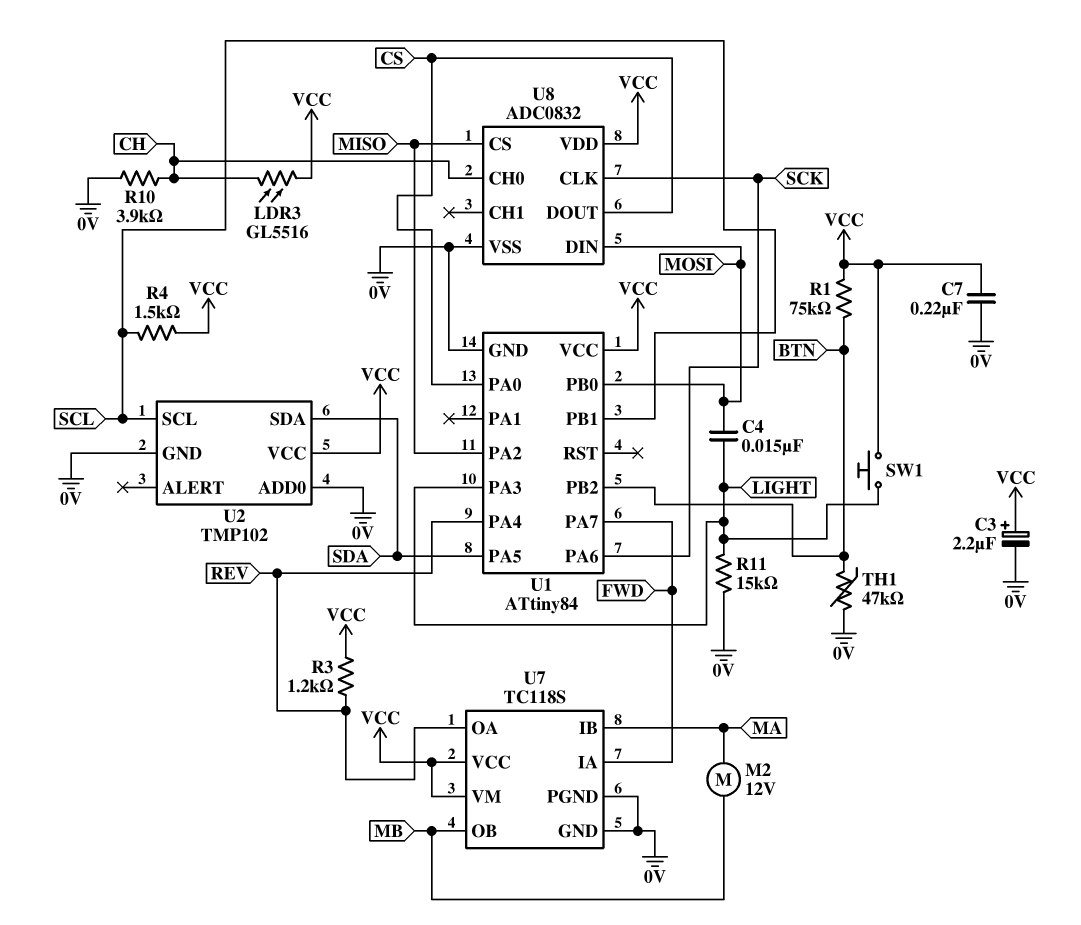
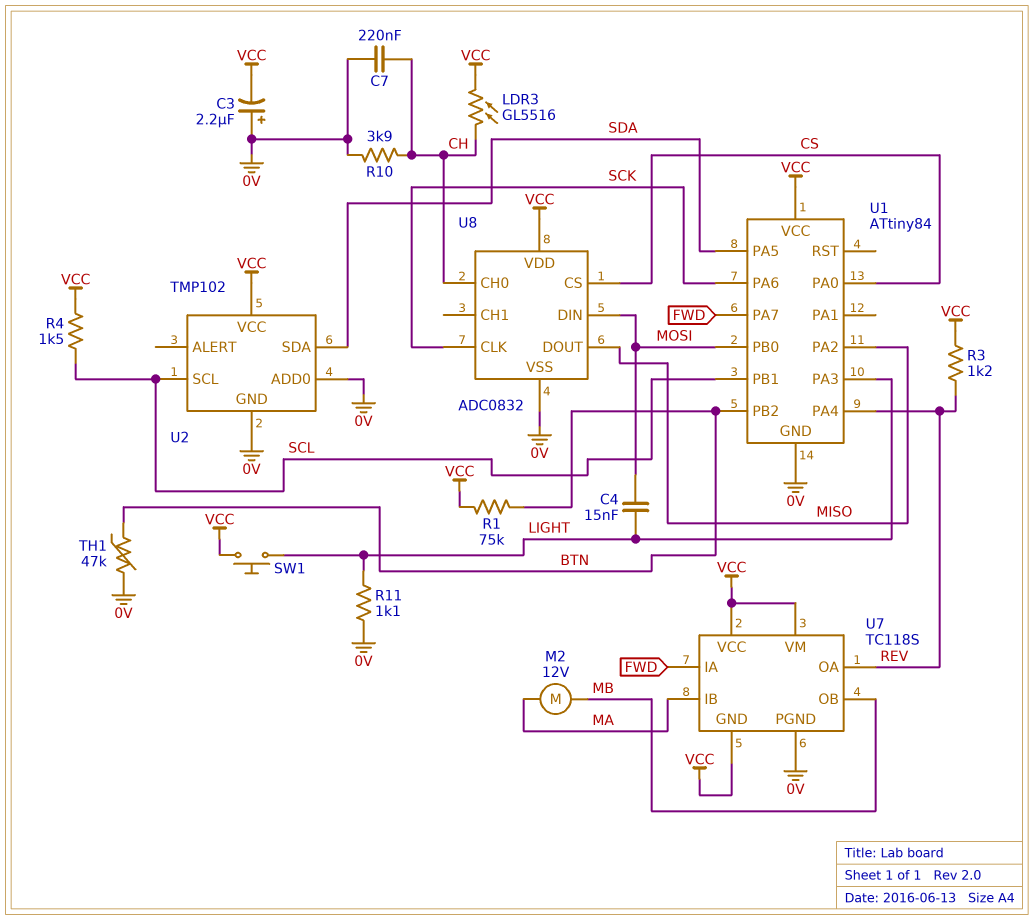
C3: 2.2uF (plus VCC, minus 0V) -> 2.2uF (plus 0V, minus VCC)
C7: 220nF (0V, VCC) -> 220nF (0V, CH)
R11: 15k (0V, LIGHT) -> 1.1k (0V, LIGHT)
U7 pin GND: 0V -> VCC
U8 pin CS: MISO -> CS
U8 pin DOUT: CS -> MISO

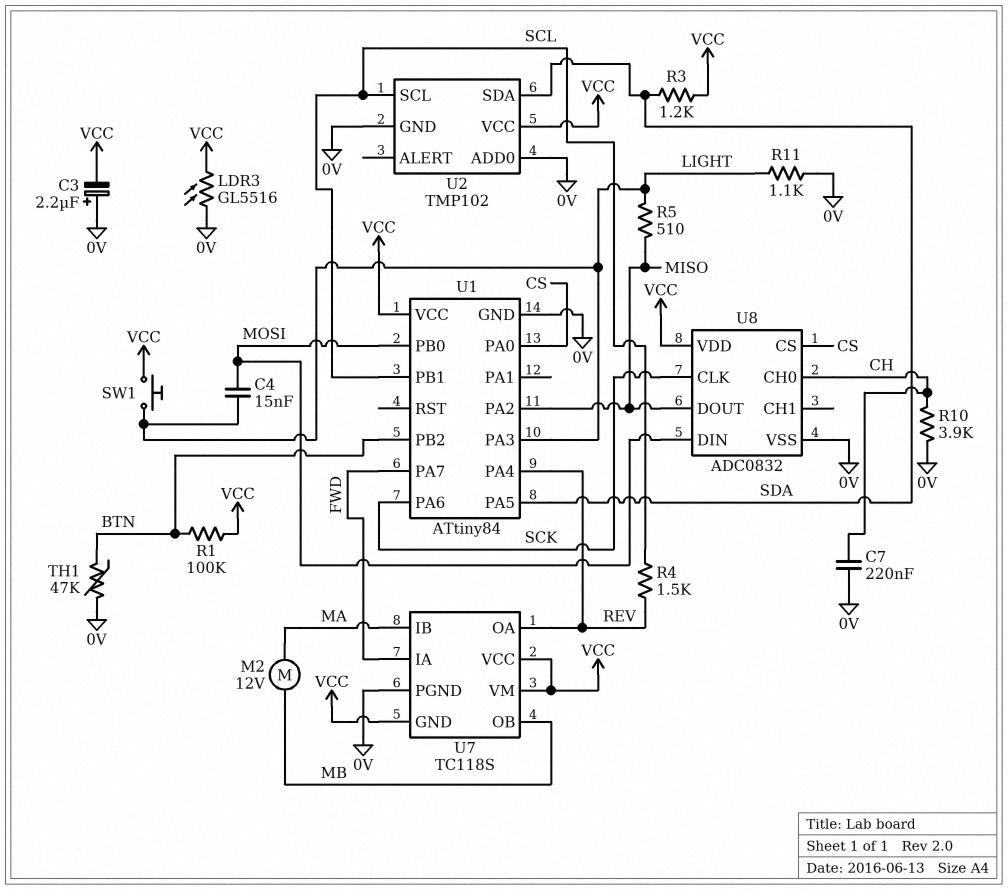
LDR3: GL5516 (CH, VCC) -> GL5516 (0V, VCC)
R1: 75k (BTN, VCC) -> 100k (BTN, VCC)
R3: 1.2k (REV, VCC) -> 1.2k (SDA, VCC)
R4: 1.5k (SCL, VCC) -> 1.5k (REV, SCL)
R5: none -> 510 (LIGHT, MISO)

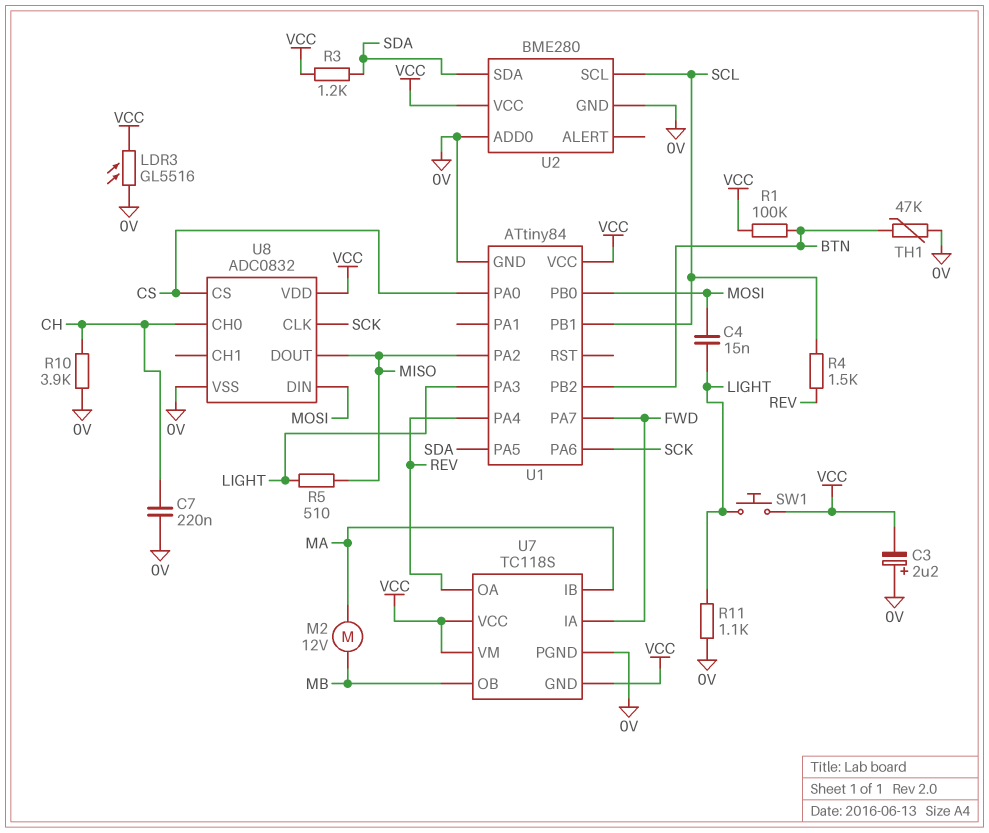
U2: TMP102 -> BME280

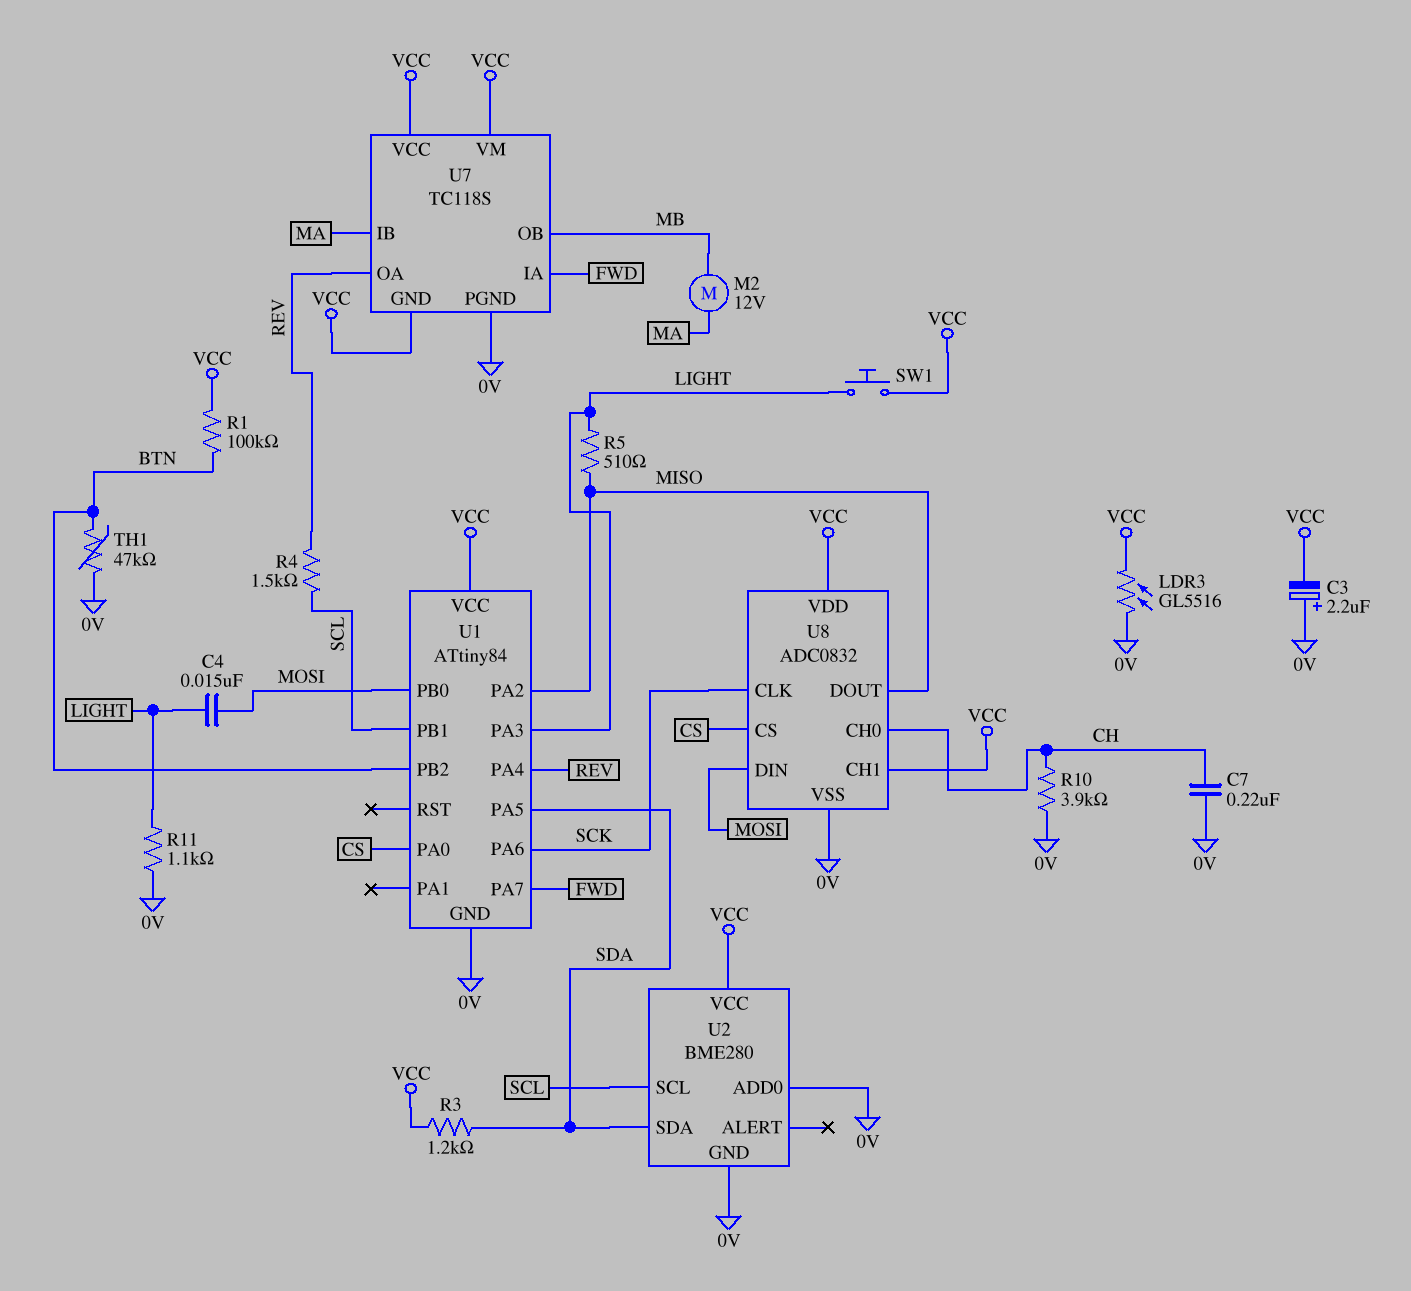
U8 pin CH1: none -> VCC

